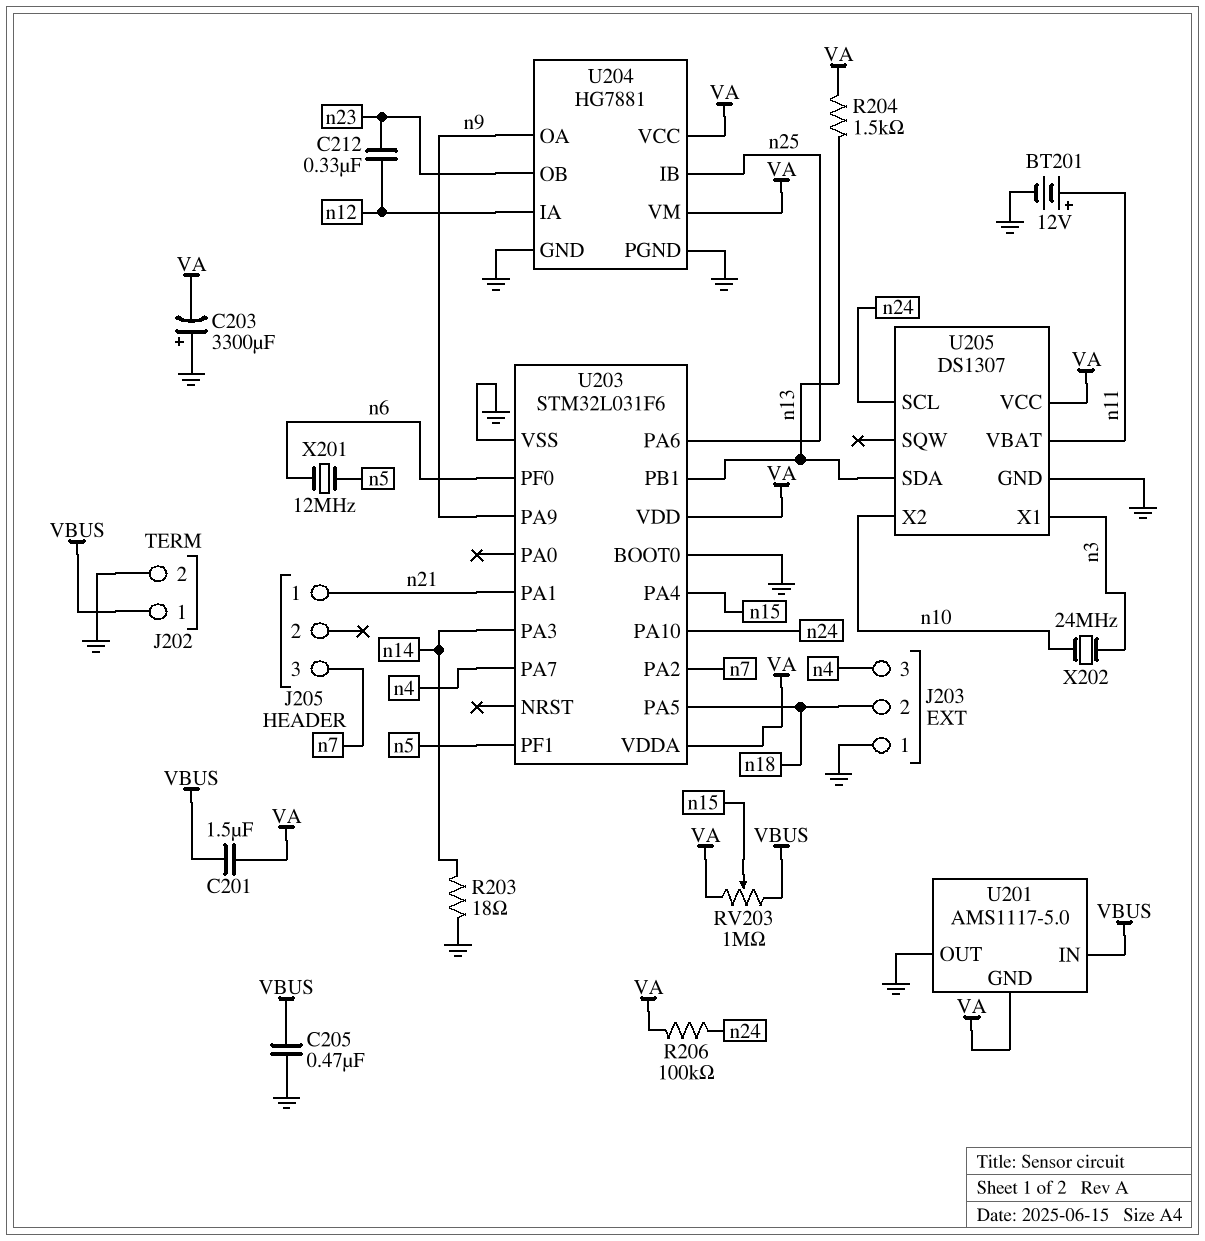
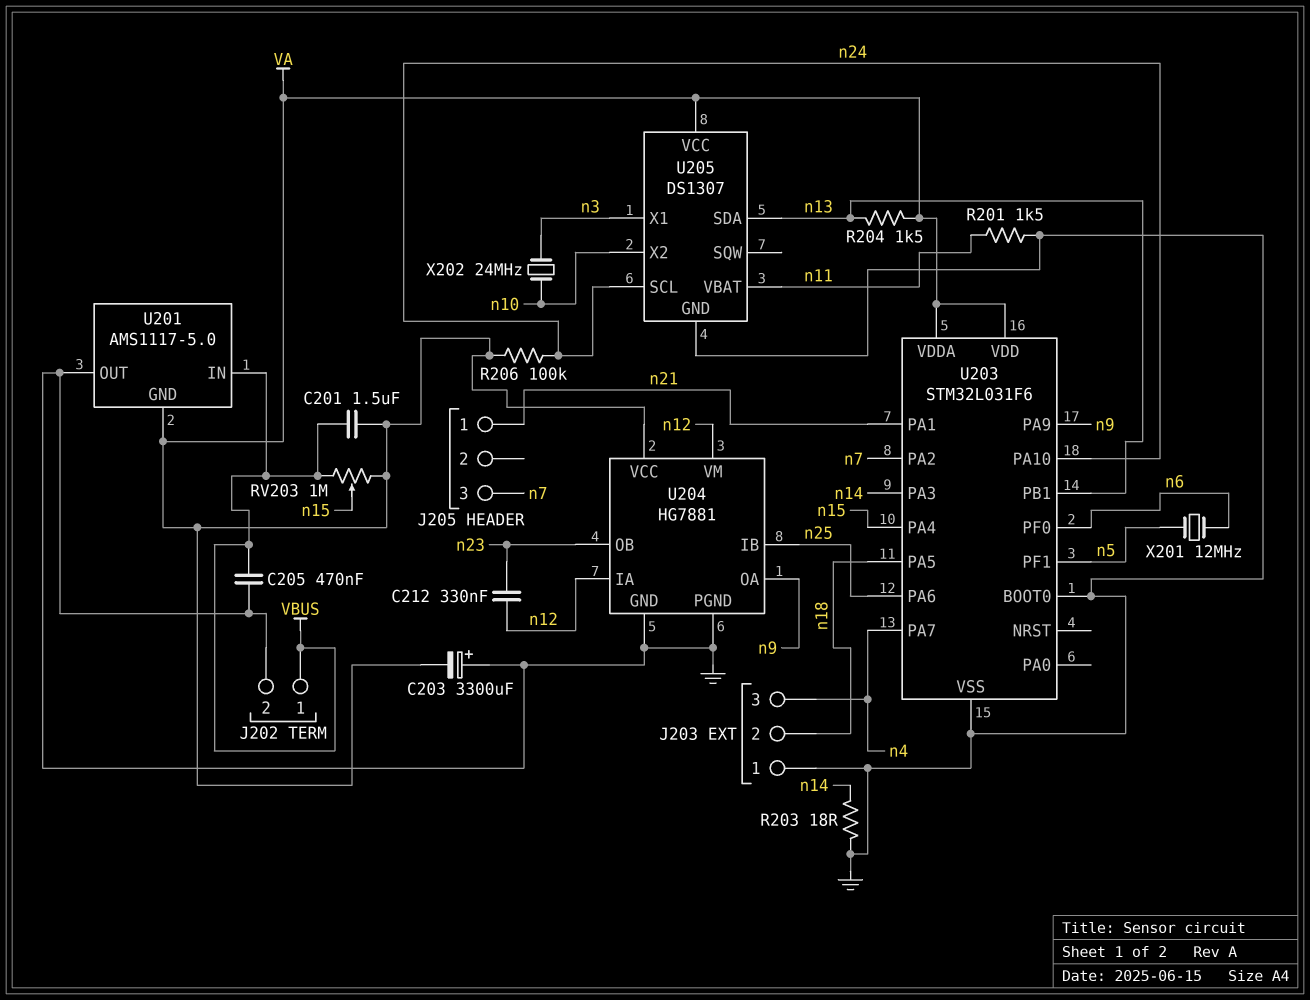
BT201: 12V (plus n11, minus GND) -> none
R201: none -> 1.5k (GND, n11)
U204 pin VM: VA -> n12

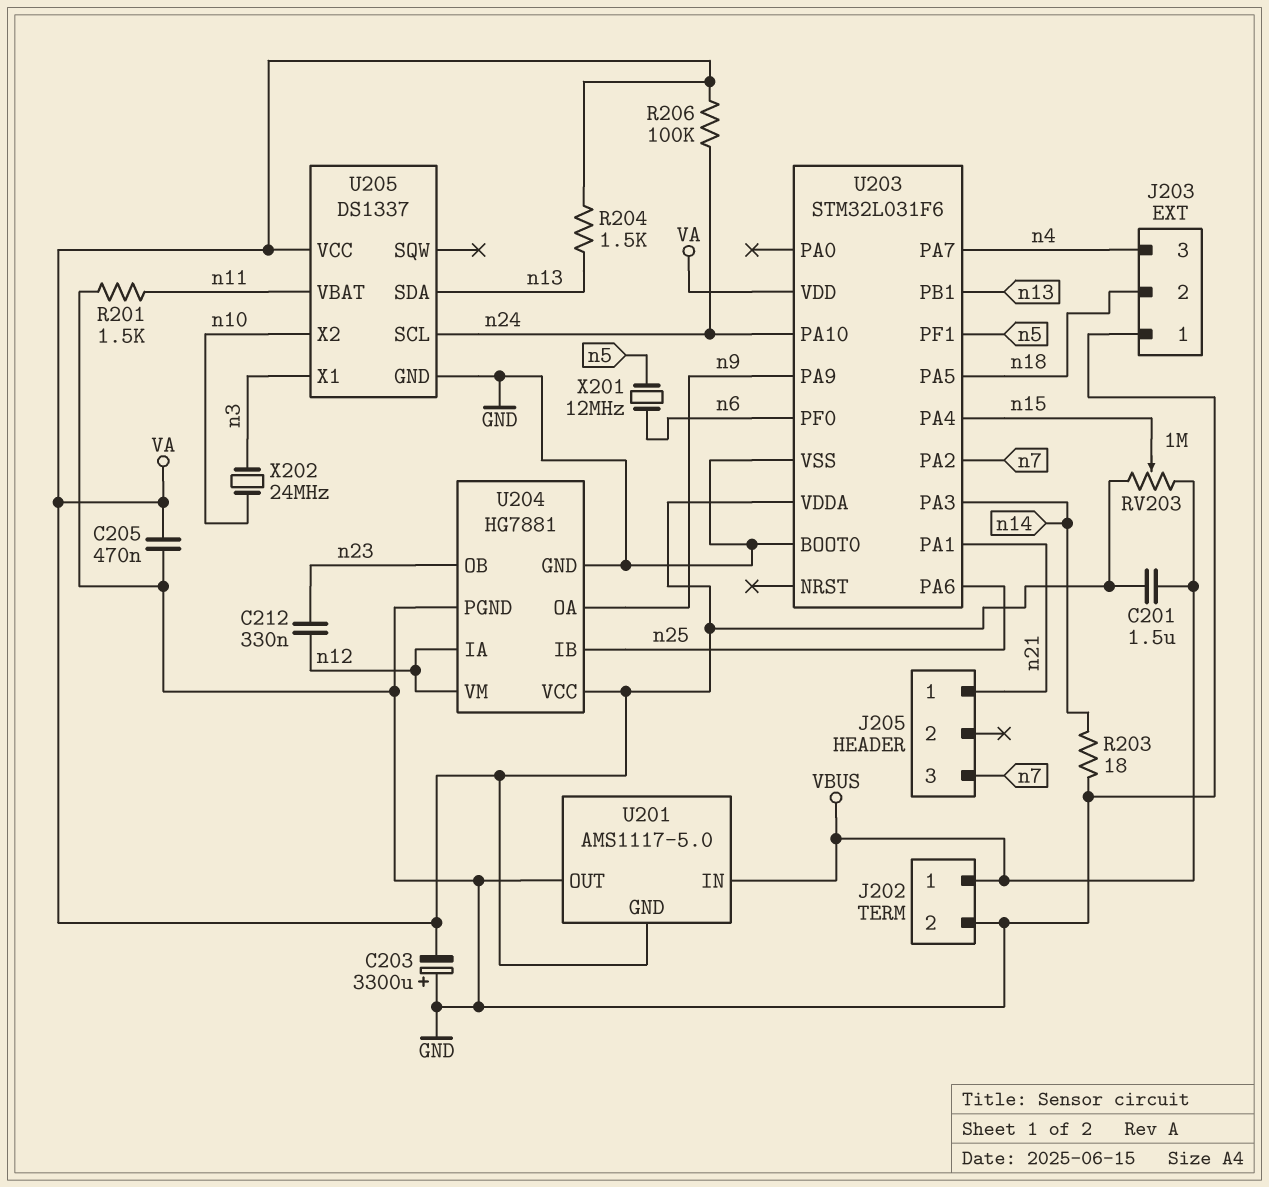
C205: 470nF (GND, VBUS) -> 470nF (GND, VA)
U205: DS1307 -> DS1337

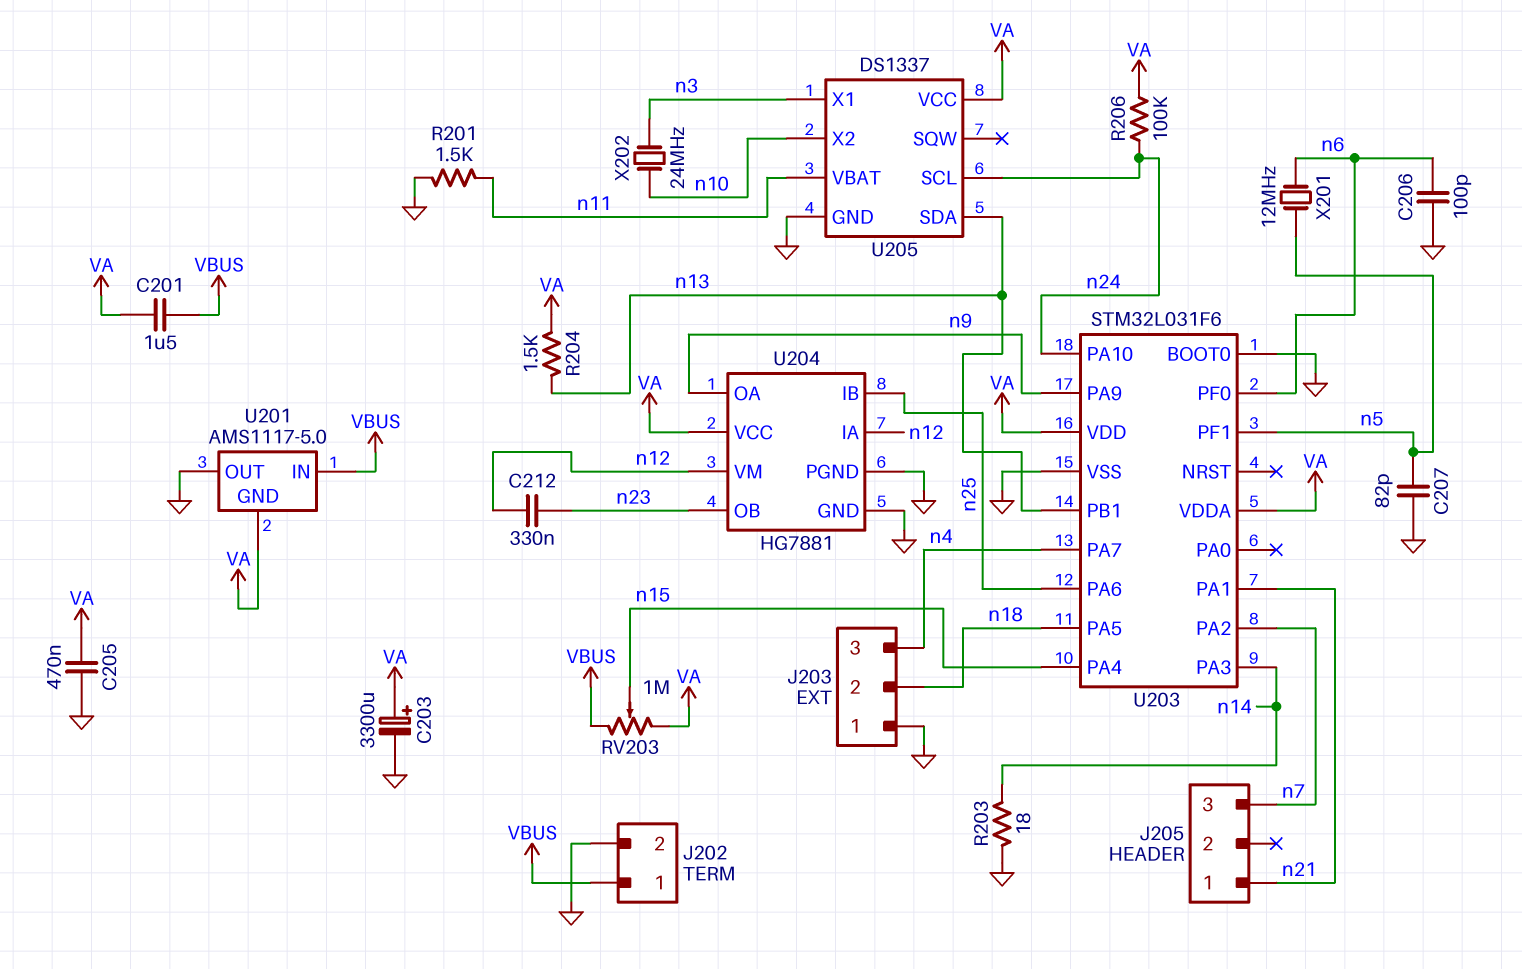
C203: 3300uF (plus GND, minus VA) -> 3300uF (plus VA, minus GND)
C206: none -> 100pF (GND, n6)
C207: none -> 82pF (GND, n5)

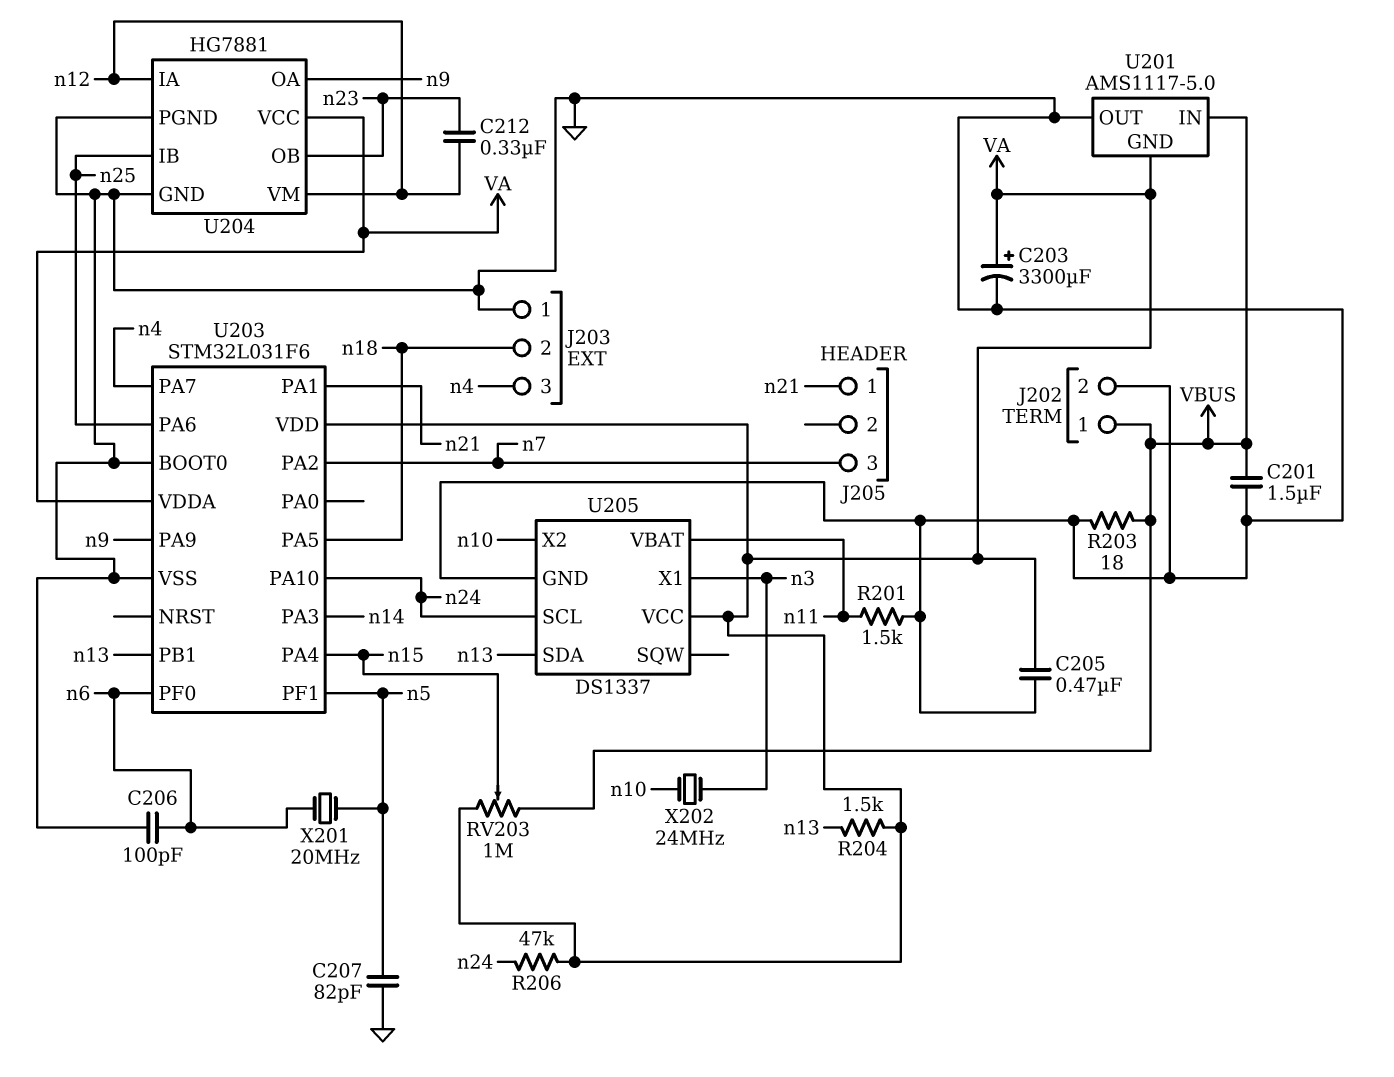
C201: 1.5uF (VA, VBUS) -> 1.5uF (GND, VBUS)
R203: 18 (GND, n14) -> 18 (GND, VBUS)
R206: 100k (VA, n24) -> 47k (VA, n24)
X201: 12MHz (n5, n6) -> 20MHz (n5, n6)

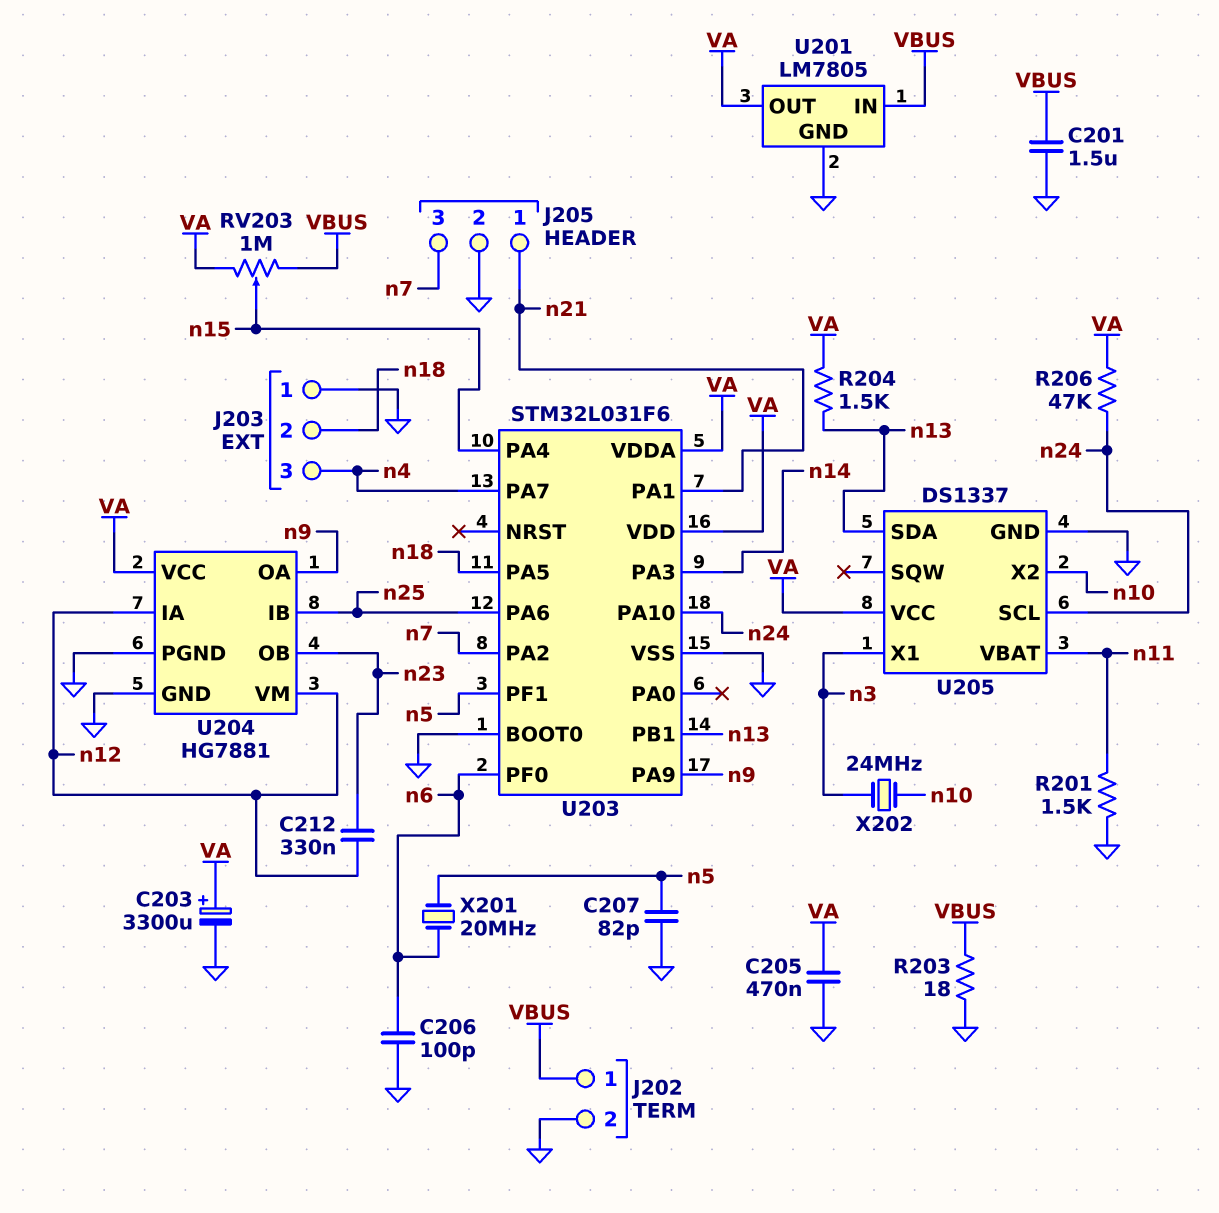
J205 pin 2: none -> GND
U201: AMS1117-5.0 -> LM7805
U201 pin GND: VA -> GND
U201 pin OUT: GND -> VA

